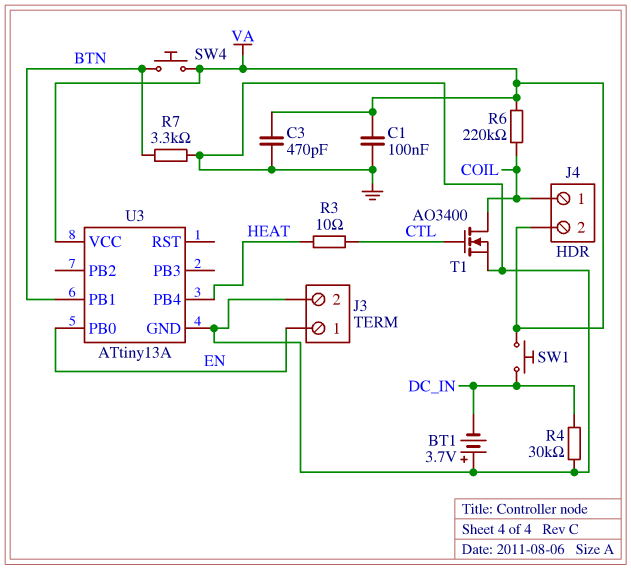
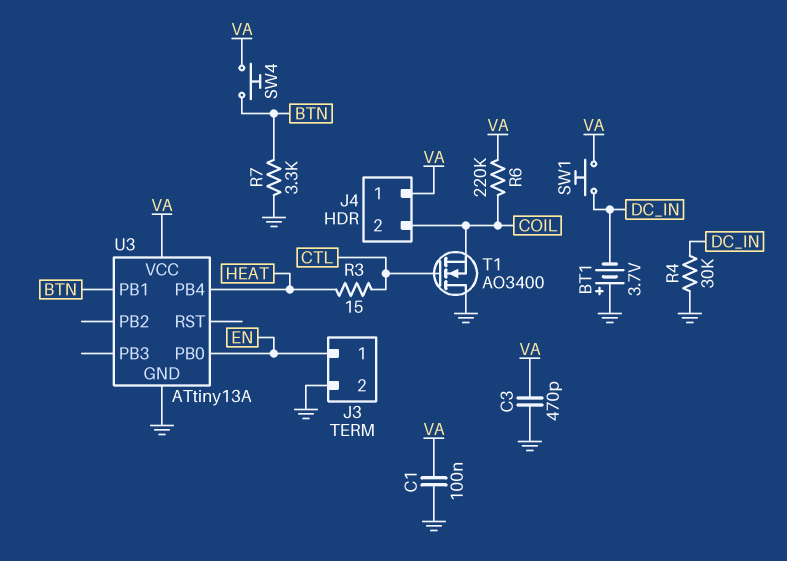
J4 pin 1: COIL -> VA
J4 pin 2: VA -> COIL
R3: 10 (CTL, HEAT) -> 15 (CTL, HEAT)
T1: NMOS AO3400 (G CTL, D COIL, S GND) -> NMOS AO3400 (G CTL, D GND, S COIL)

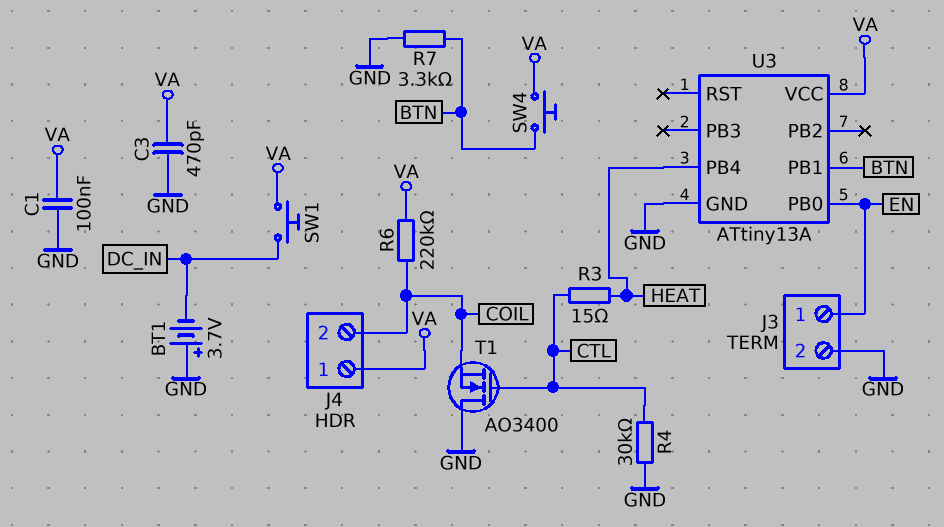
R4: 30k (DC_IN, GND) -> 30k (CTL, GND)

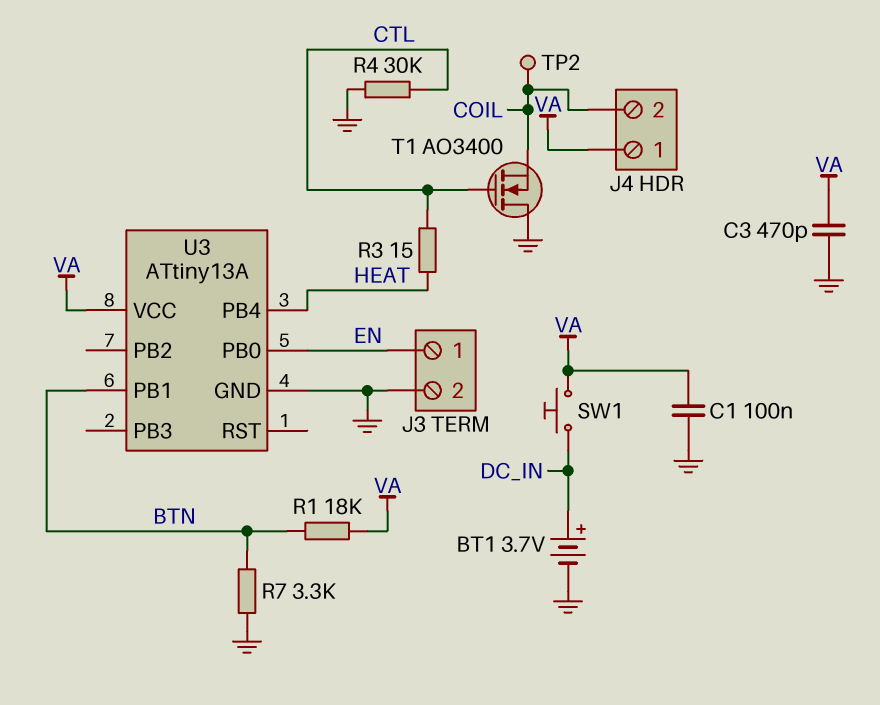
BT1: 3.7V (plus GND, minus DC_IN) -> 3.7V (plus DC_IN, minus GND)
R1: none -> 18k (BTN, VA)
R6: 220k (COIL, VA) -> none
SW4: button (BTN, VA) -> none
TP2: none -> test point (COIL)

